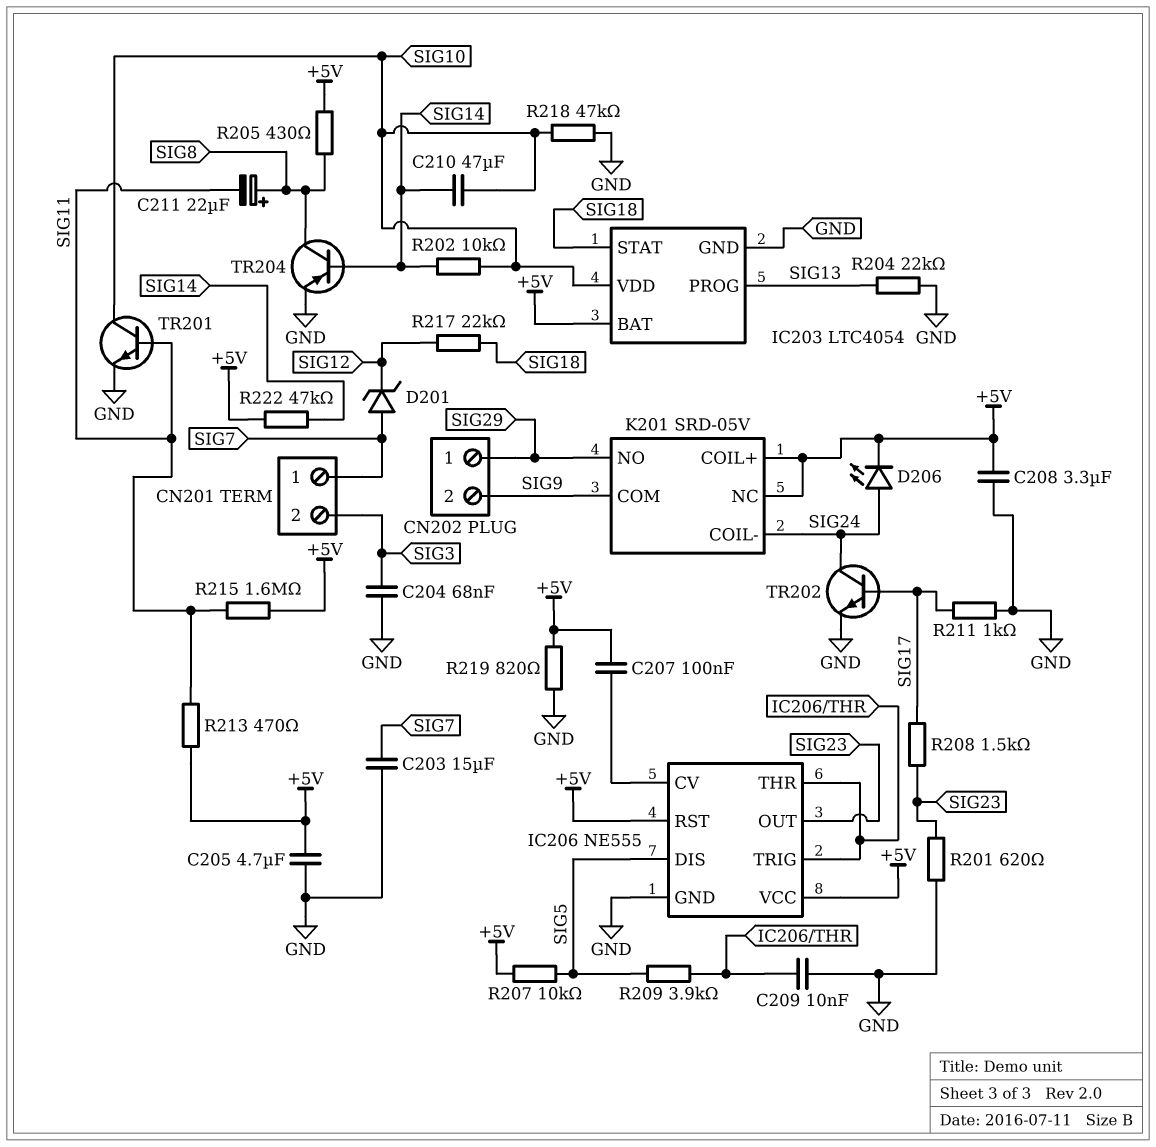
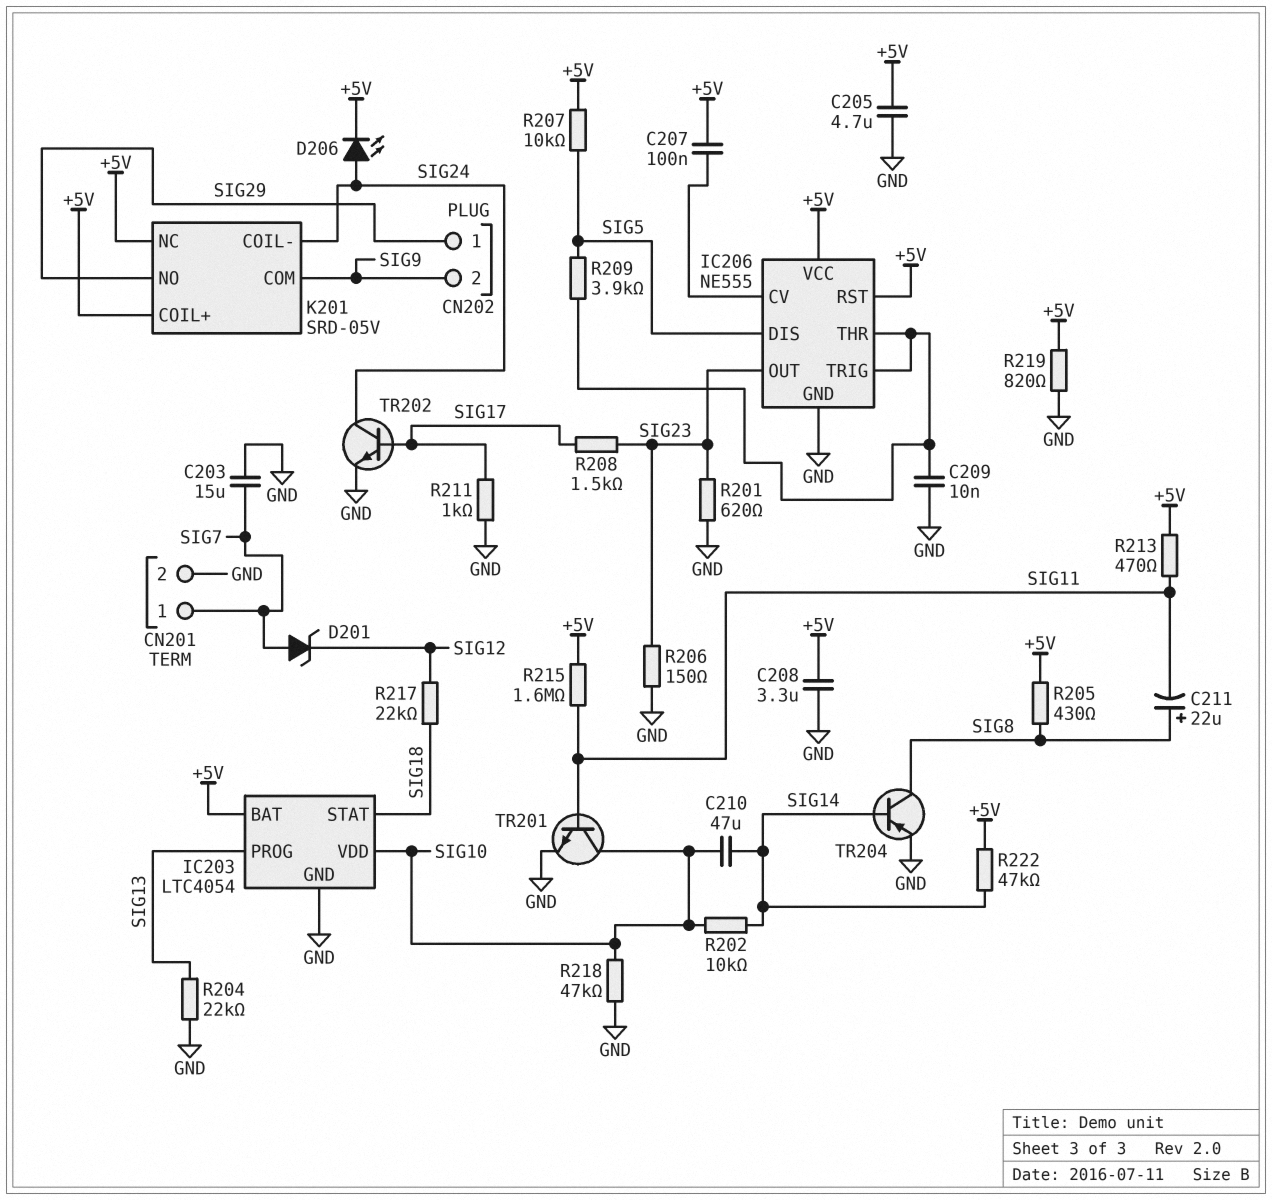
C204: 68nF (GND, SIG3) -> none
CN201 pin 2: SIG3 -> GND
R206: none -> 150 (GND, SIG23)

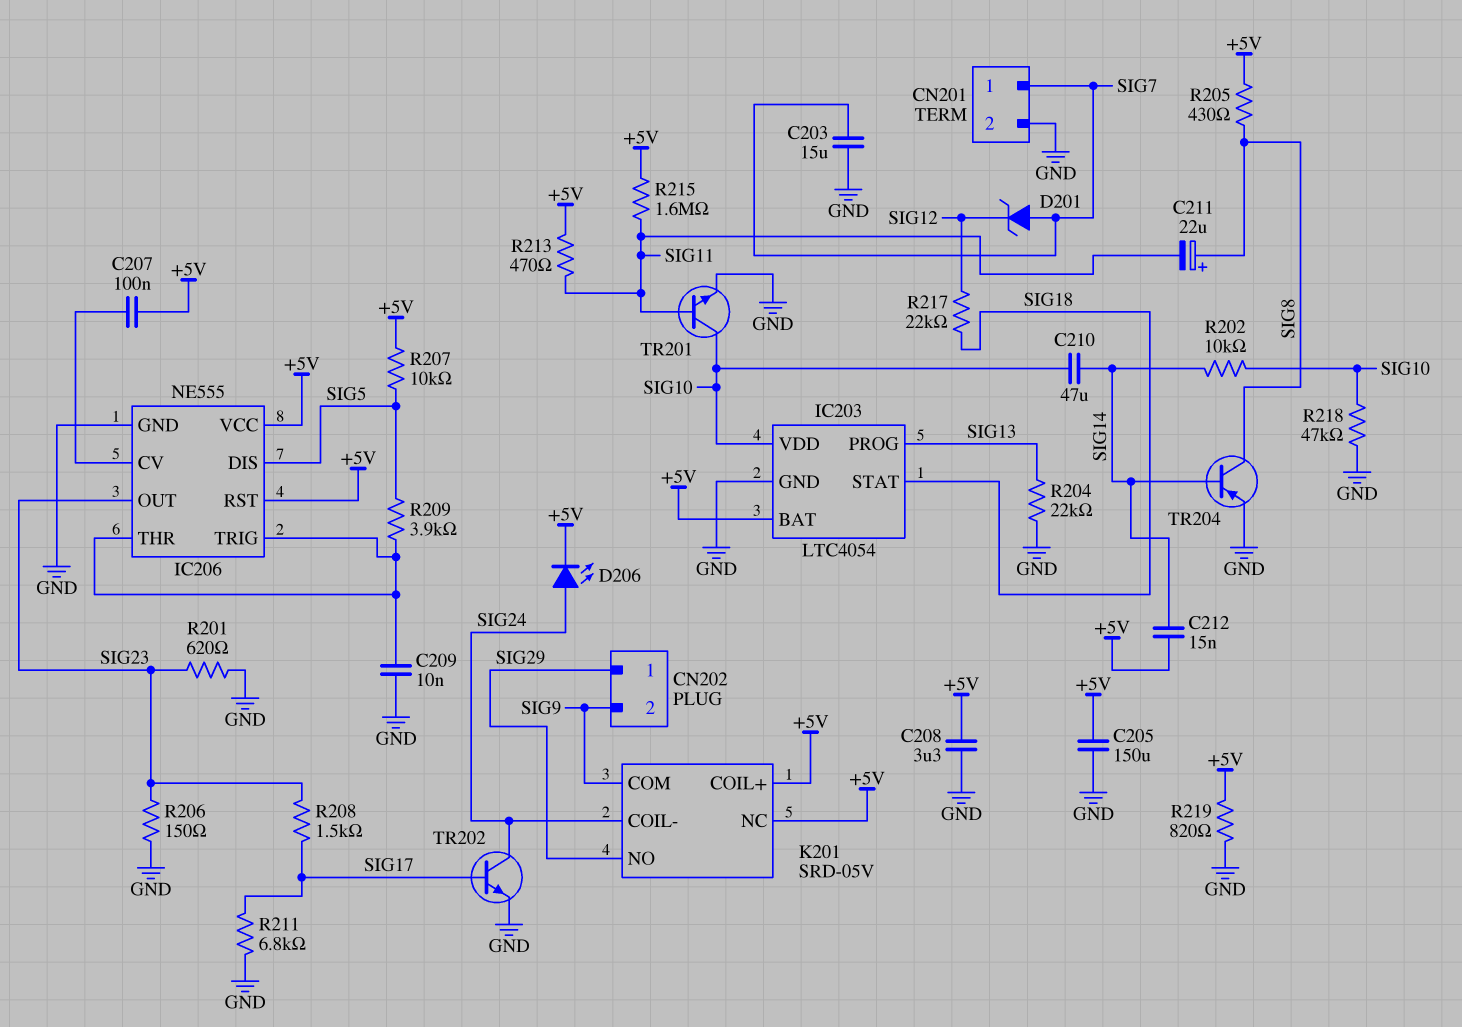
C205: 4.7uF (+5V, GND) -> 150uF (+5V, GND)
C212: none -> 15nF (+5V, SIG14)
R211: 1k (GND, SIG17) -> 6.8k (GND, SIG17)
R222: 47k (+5V, SIG14) -> none

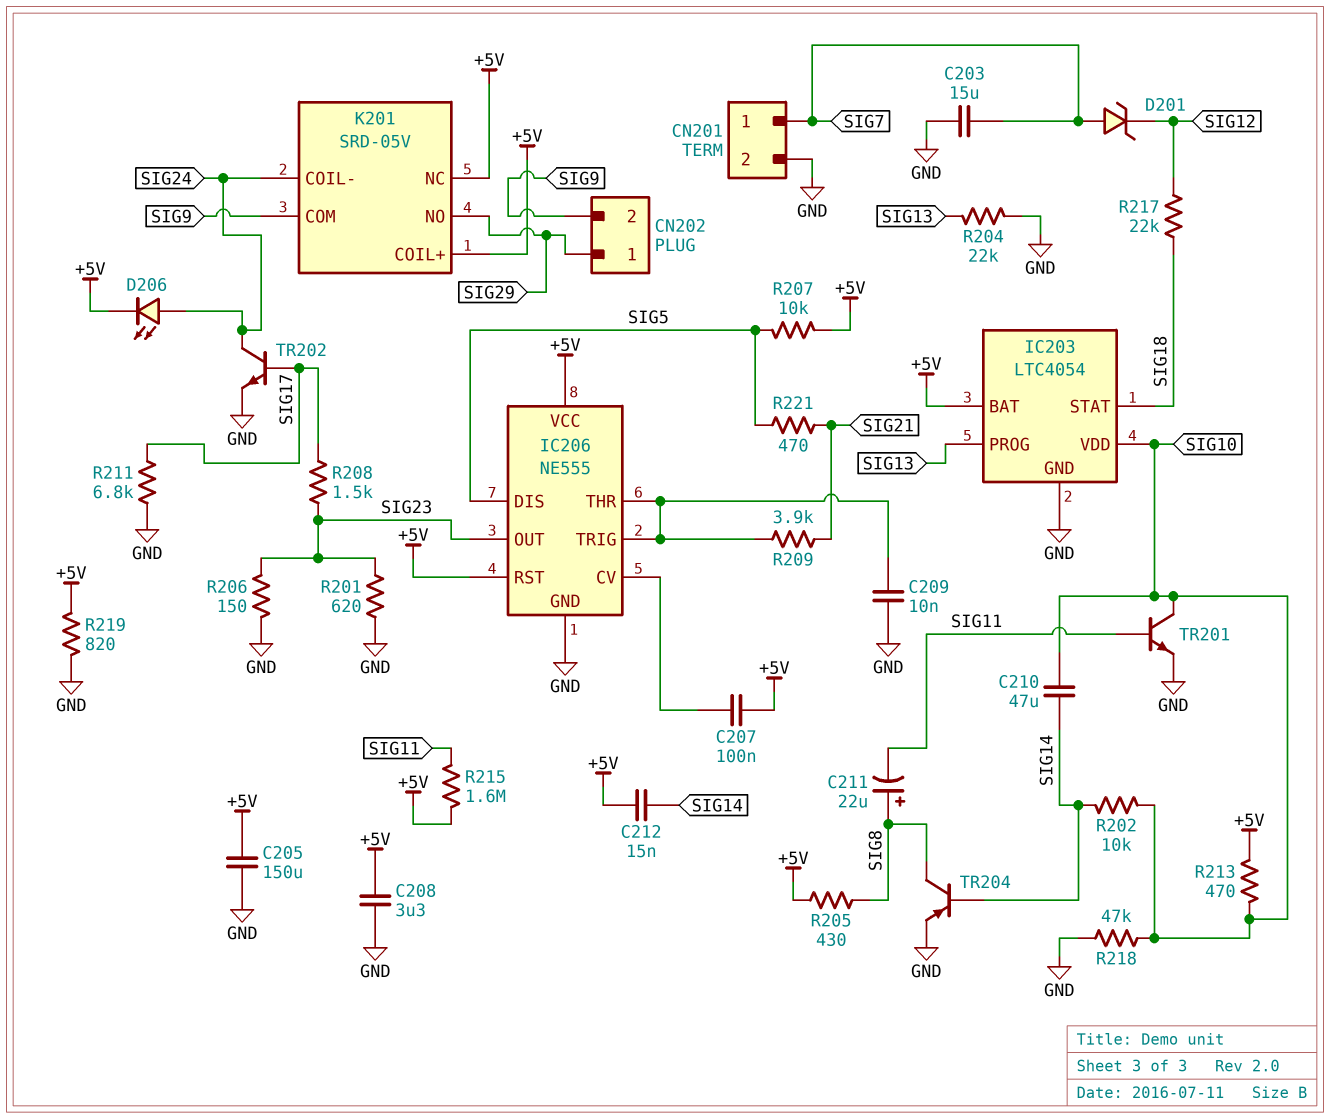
R209: 3.9k (IC206/THR, SIG5) -> 3.9k (IC206/THR, SIG21)
R213: 470 (+5V, SIG11) -> 470 (+5V, SIG10)
R221: none -> 470 (SIG5, SIG21)

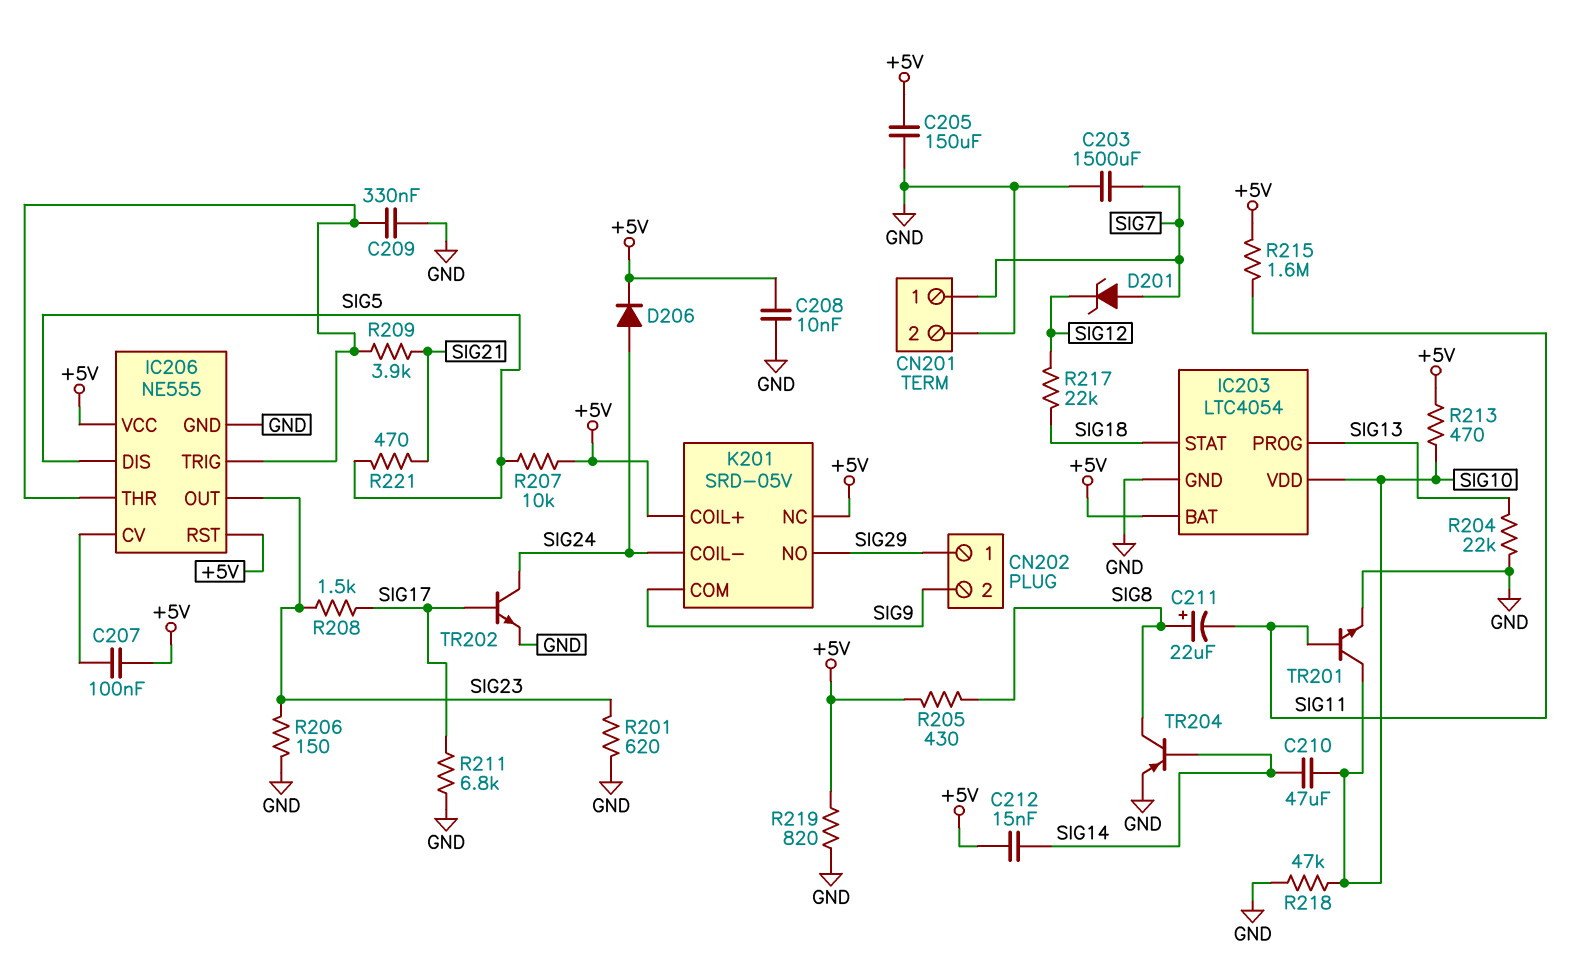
C203: 15uF (GND, SIG7) -> 1500uF (GND, SIG7)
C208: 3.3uF (+5V, GND) -> 10nF (+5V, GND)
C209: 10nF (GND, IC206/THR) -> 330nF (GND, IC206/THR)
D206: LED (A SIG24, K +5V) -> diode (A SIG24, K +5V)
R202: 10k (SIG10, SIG14) -> none

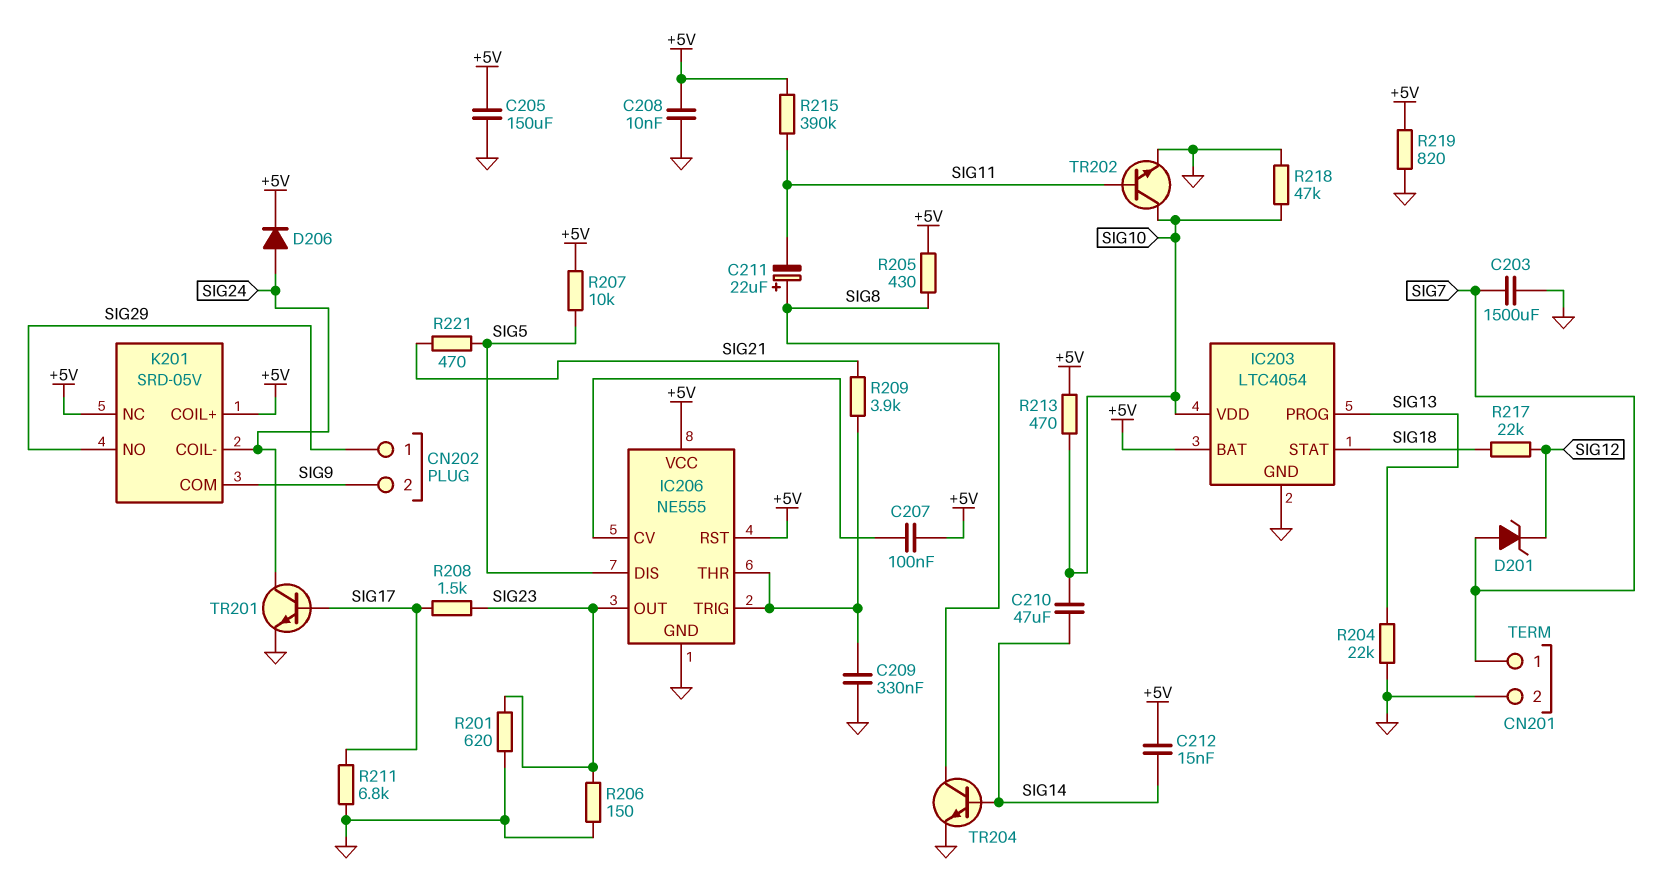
R215: 1.6M (+5V, SIG11) -> 390k (+5V, SIG11)
TR201: NPN (B SIG11, C SIG10, E GND) -> NPN (B SIG17, C SIG24, E GND)
TR202: NPN (B SIG17, C SIG24, E GND) -> NPN (B SIG11, C SIG10, E GND)
TR204: PNP (B SIG14, C SIG8, E GND) -> NPN (B SIG14, C SIG8, E GND)

